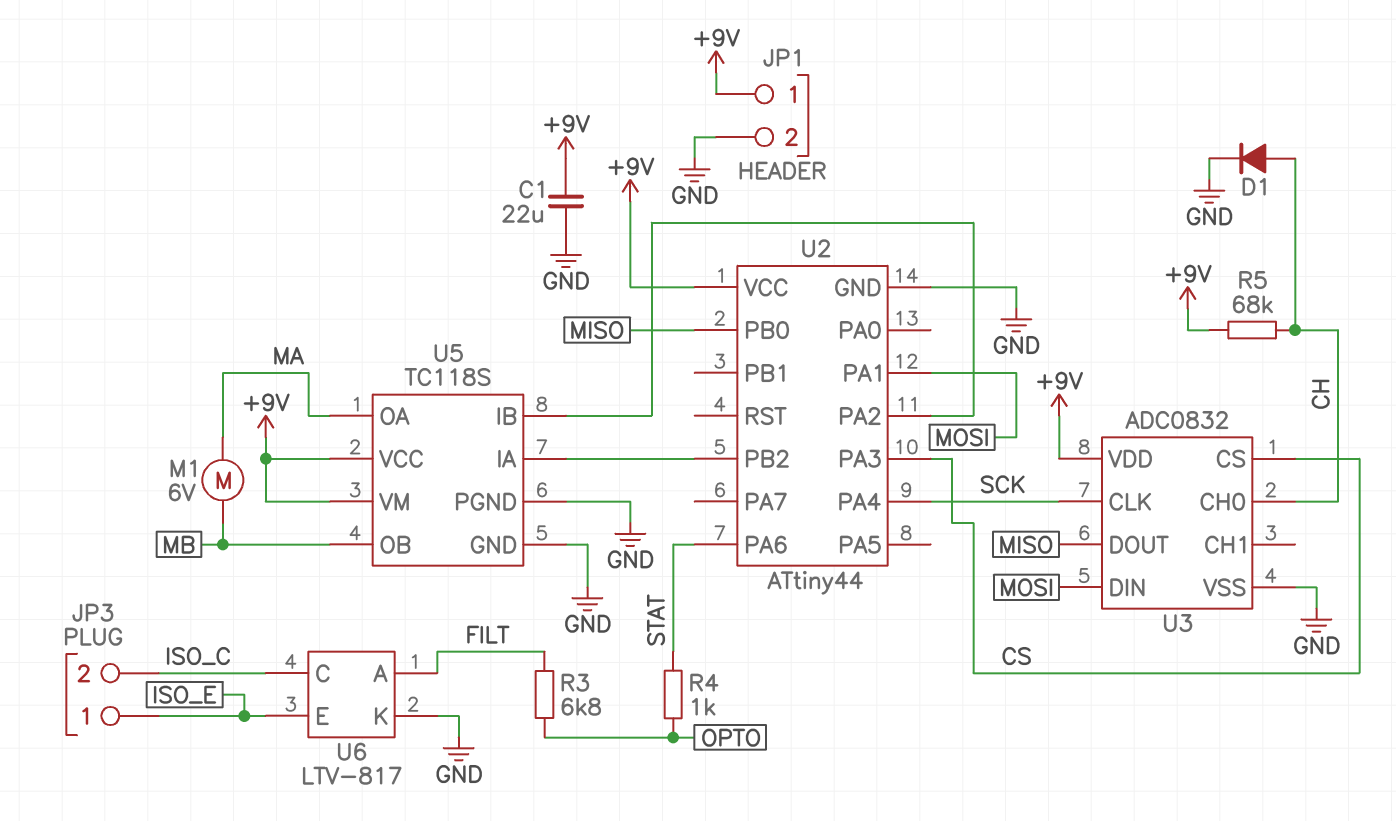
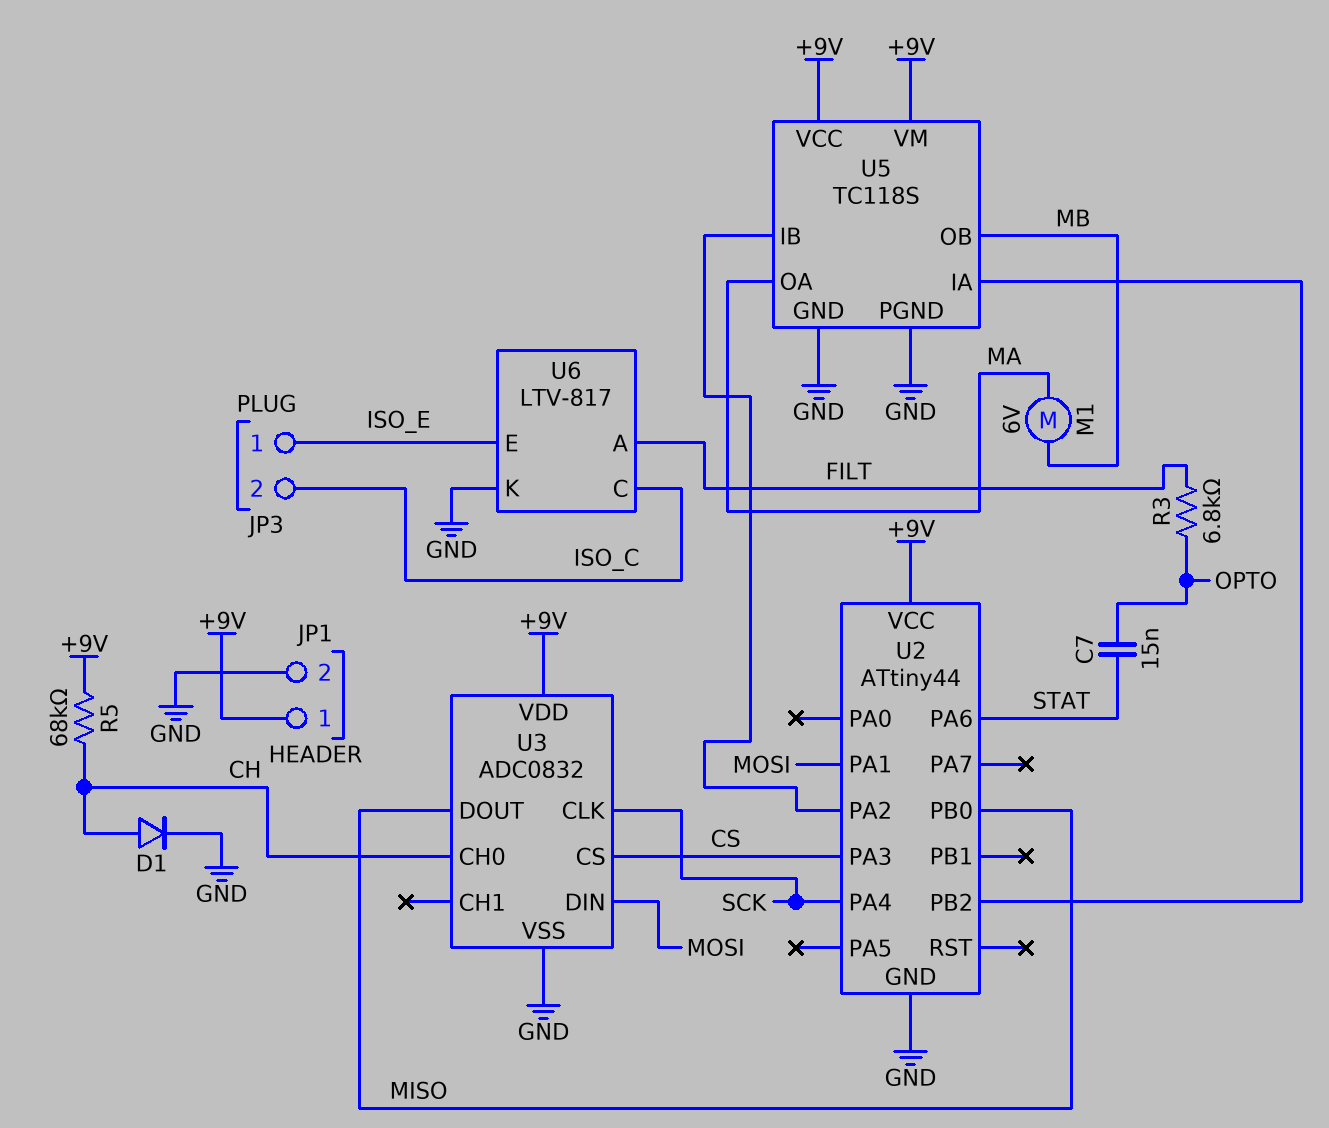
C1: 22uF (+9V, GND) -> none
C7: none -> 15nF (OPTO, STAT)
R4: 1k (OPTO, STAT) -> none

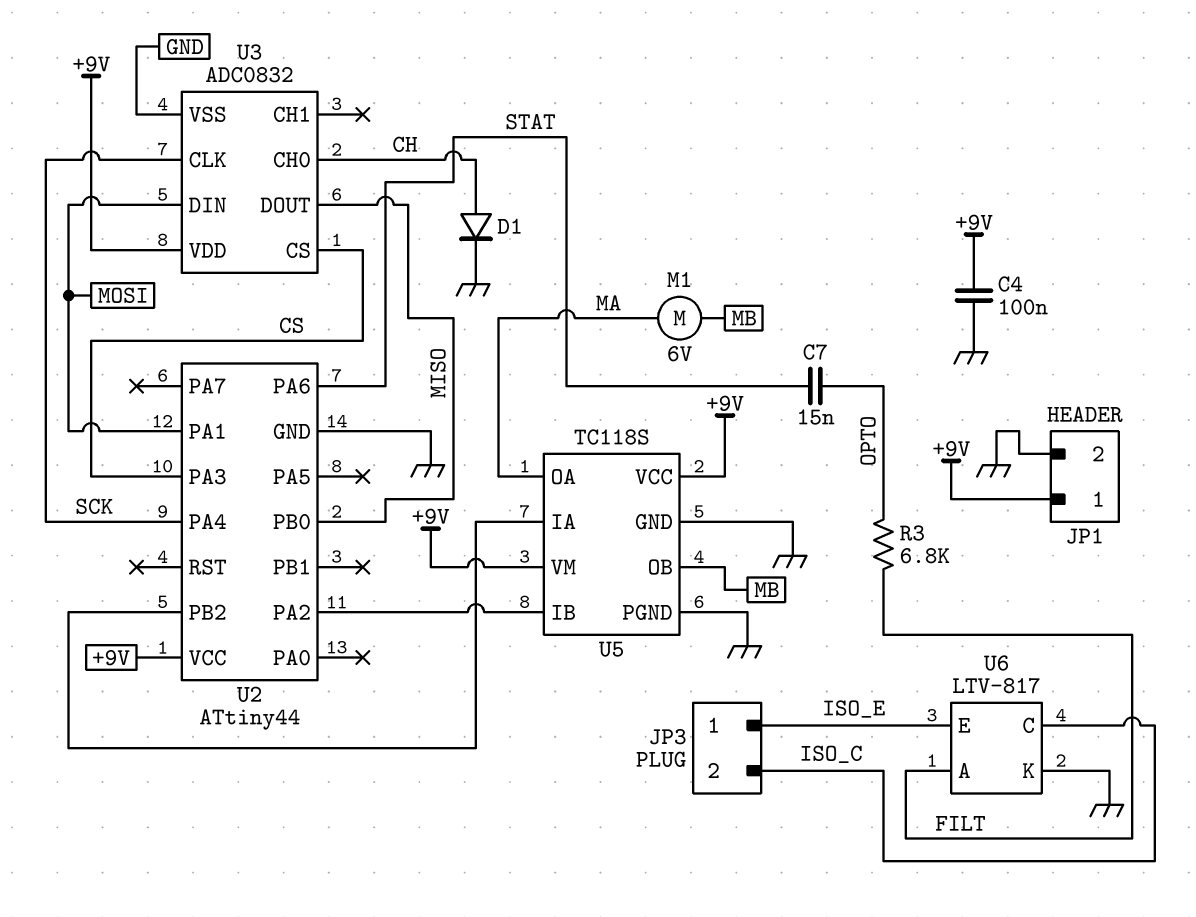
C4: none -> 100nF (+9V, GND)
R5: 68k (+9V, CH) -> none

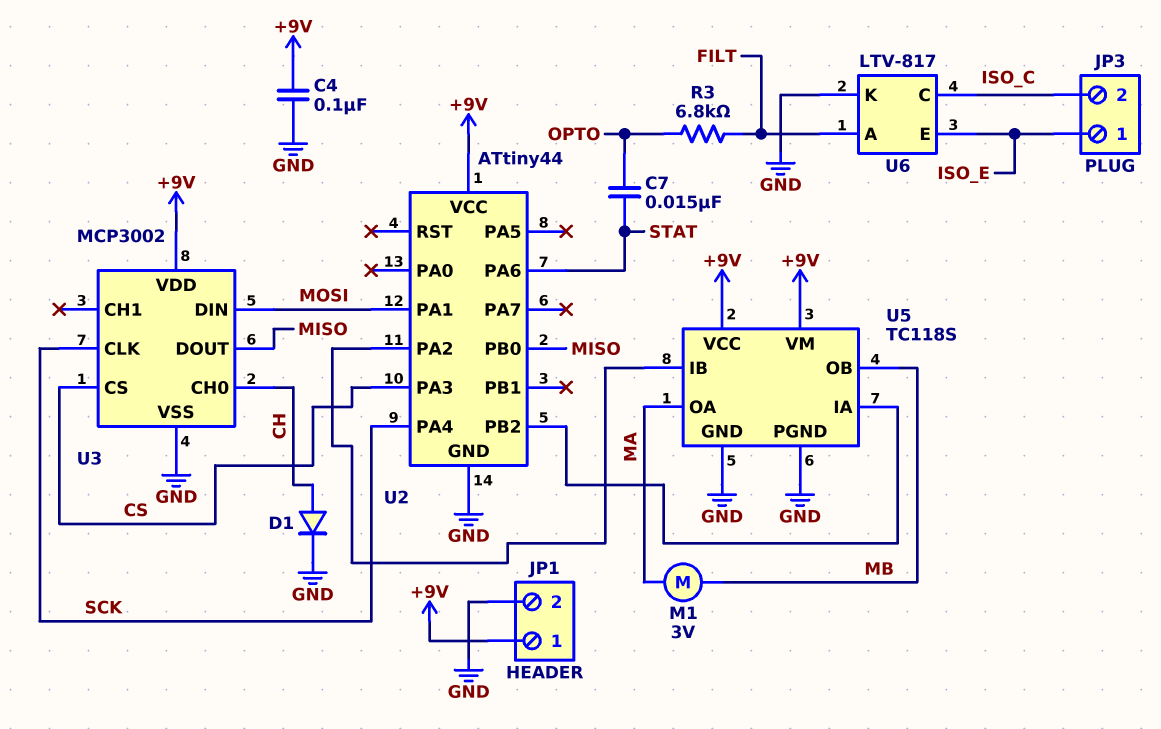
M1: motor 6V (MA, MB) -> motor 3V (MA, MB)
U3: ADC0832 -> MCP3002

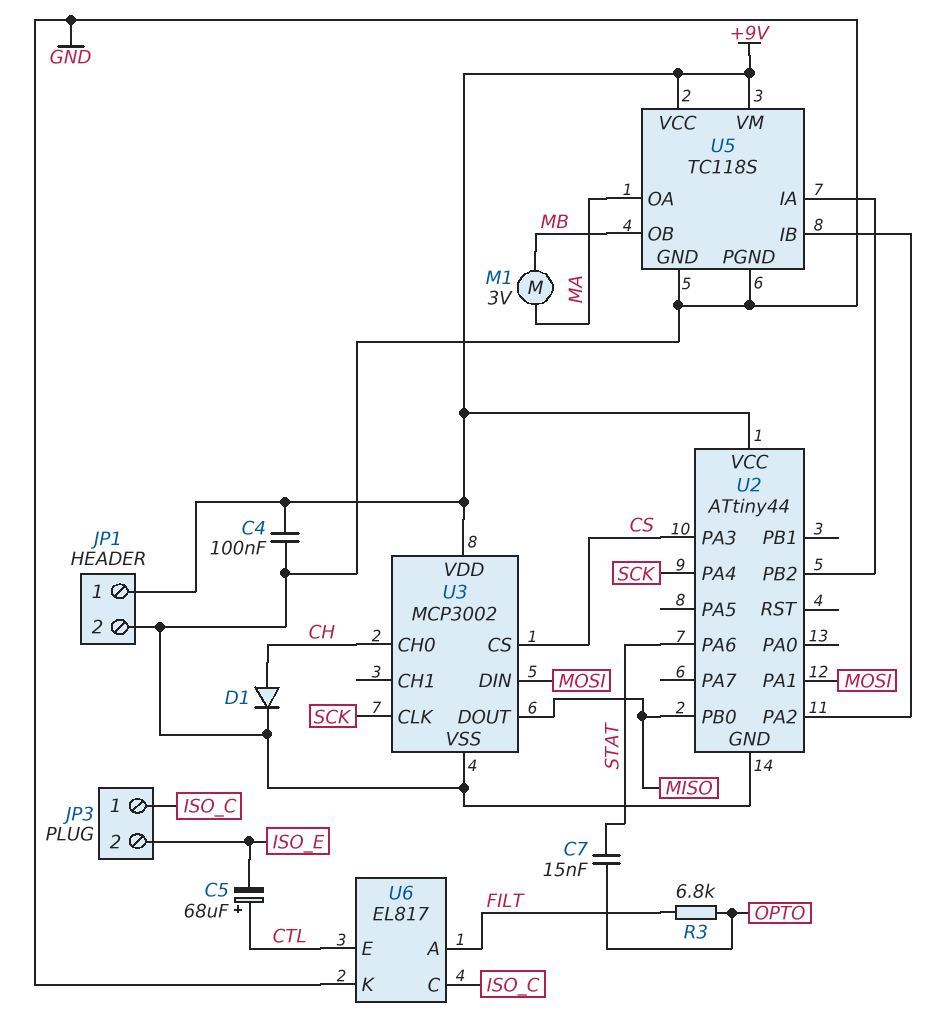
C5: none -> 68uF (plus CTL, minus ISO_E)
JP3 pin 1: ISO_E -> ISO_C
JP3 pin 2: ISO_C -> ISO_E
U6: LTV-817 -> EL817
U6 pin E: ISO_E -> CTL

